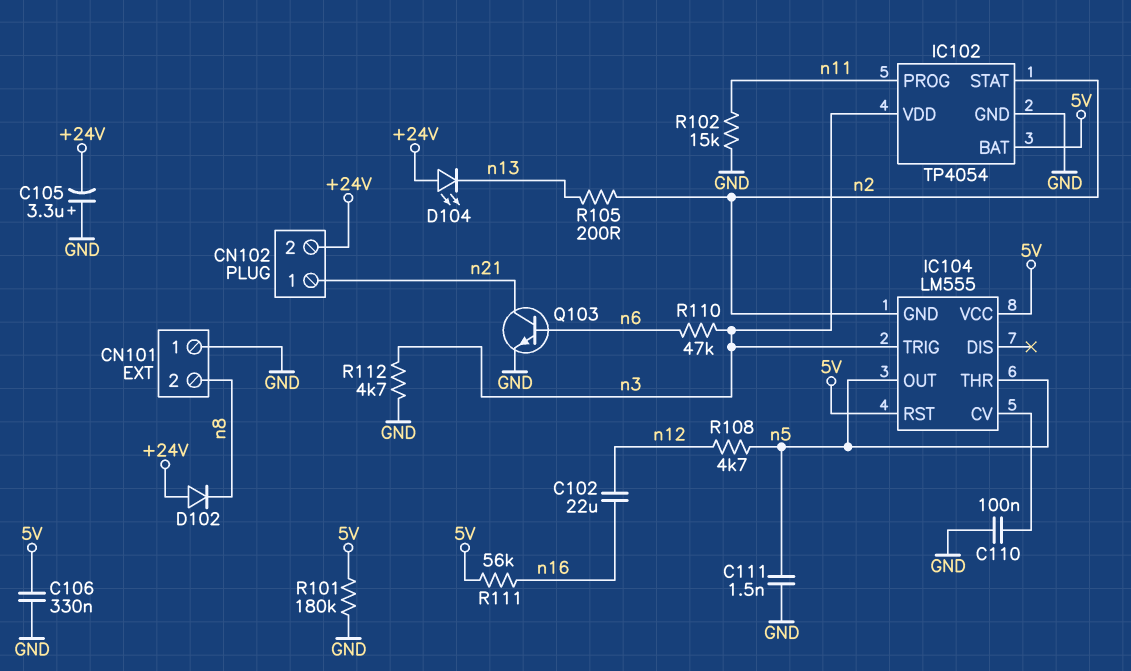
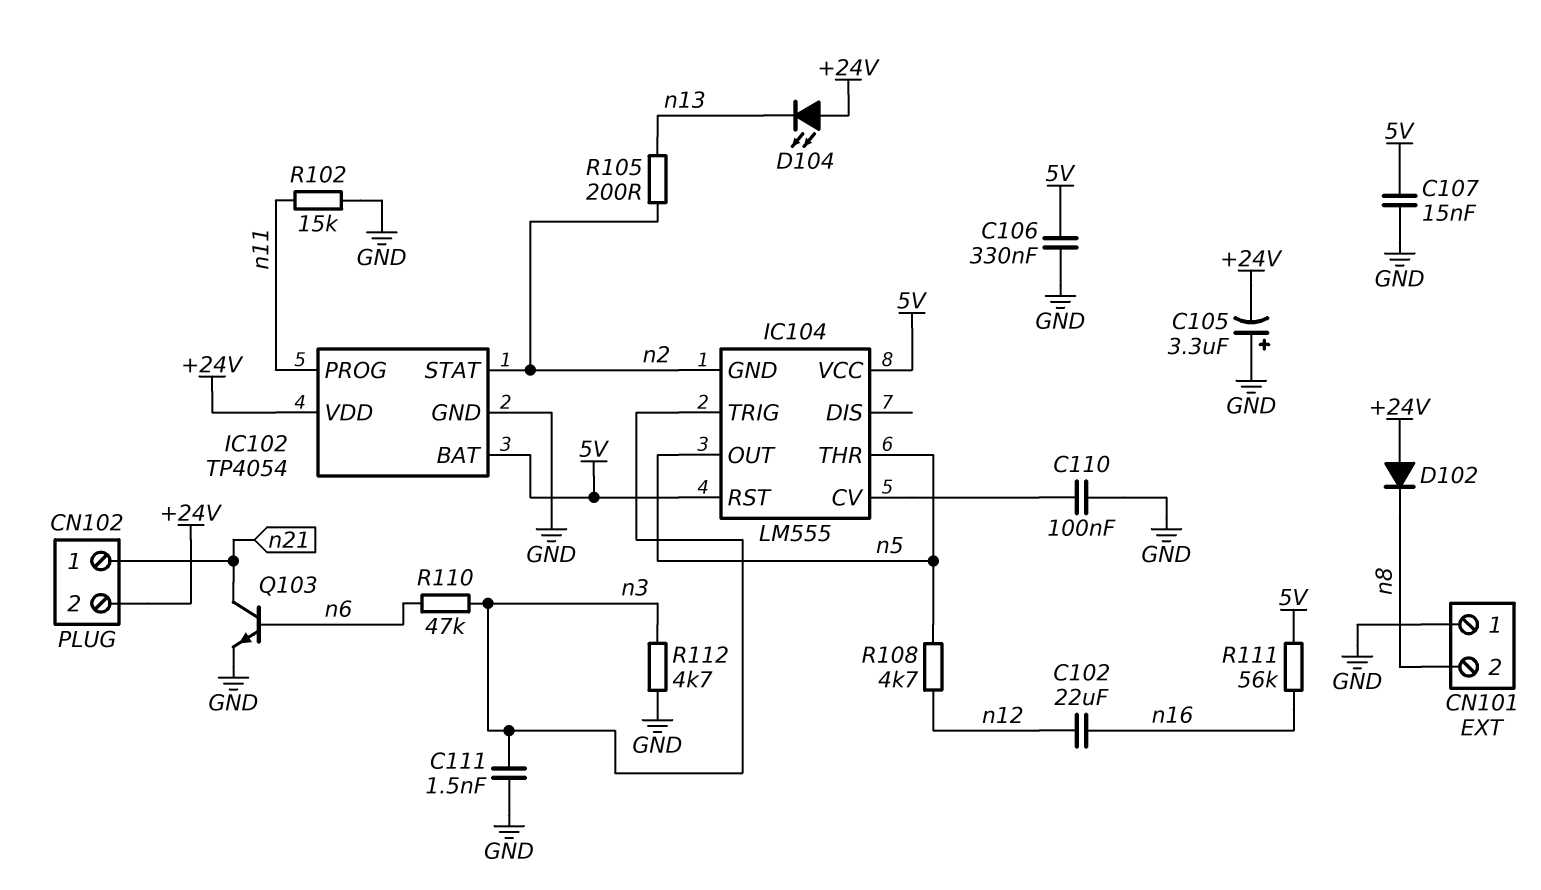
C107: none -> 15nF (5V, GND)
C111: 1.5nF (GND, n5) -> 1.5nF (GND, n3)
IC102 pin VDD: n3 -> +24V
R101: 180k (5V, GND) -> none

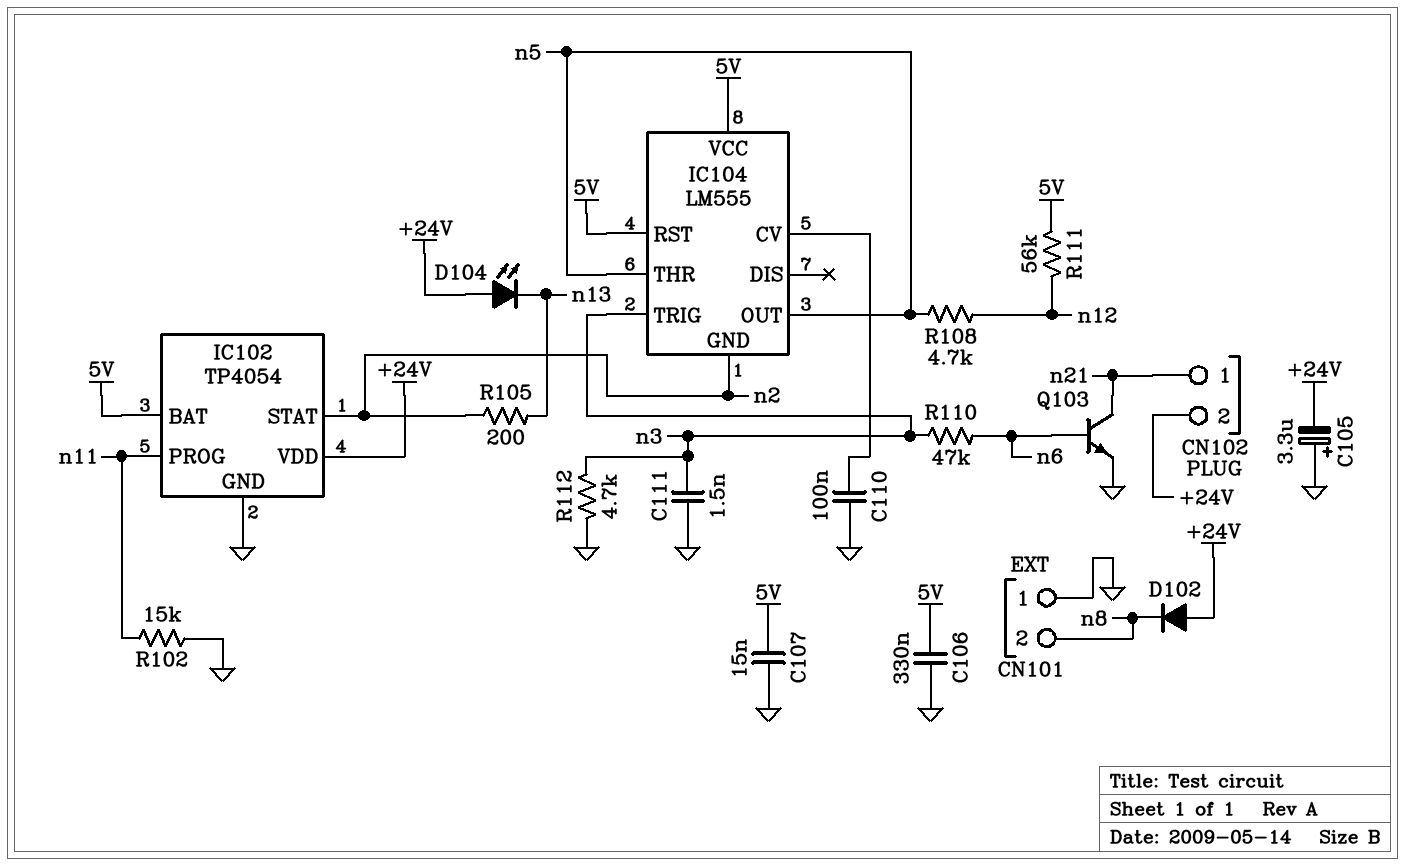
C102: 22uF (n12, n16) -> none
R111: 56k (5V, n16) -> 56k (5V, n12)

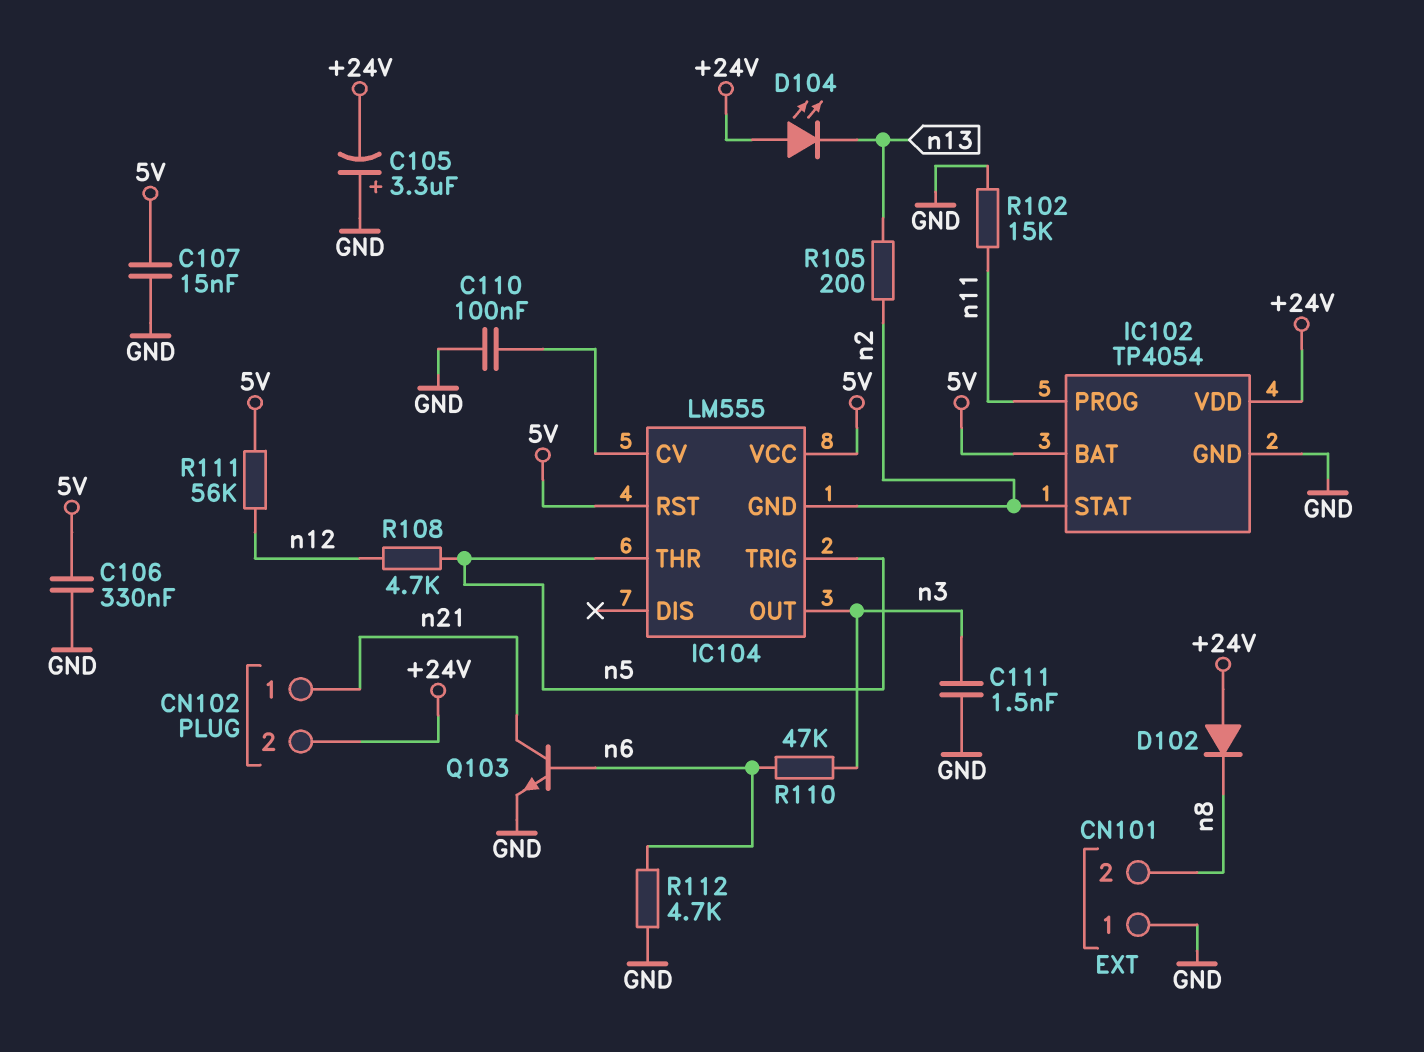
IC104 pin OUT: n5 -> n3
IC104 pin TRIG: n3 -> n5
R112: 4.7k (GND, n3) -> 4.7k (GND, n6)

